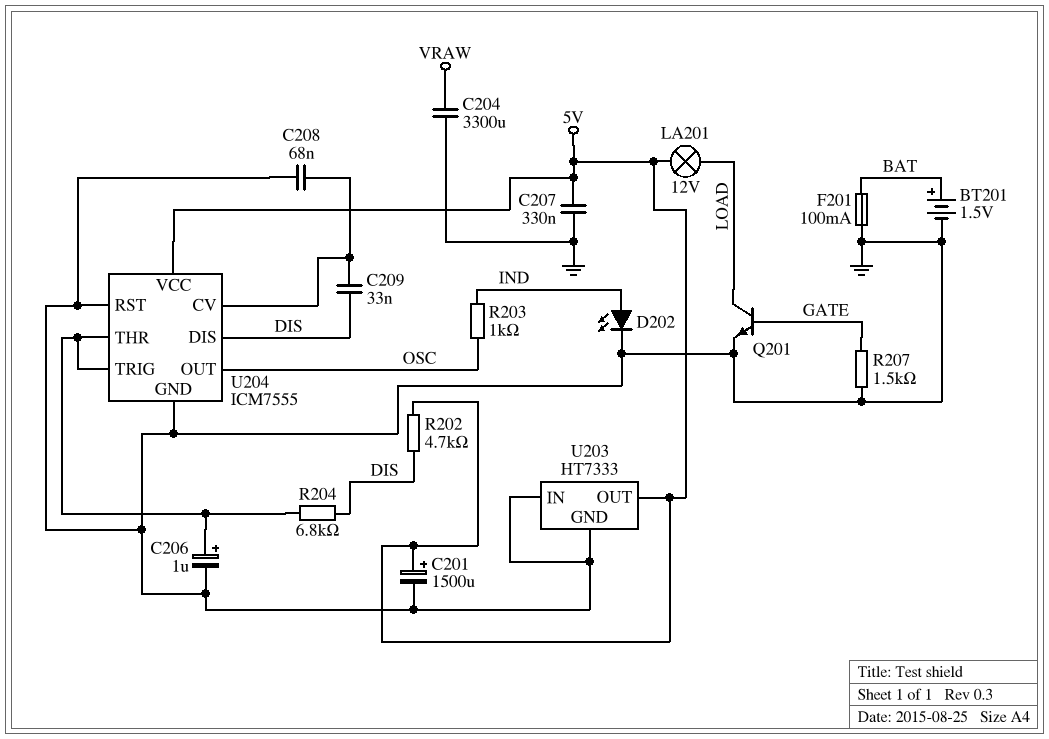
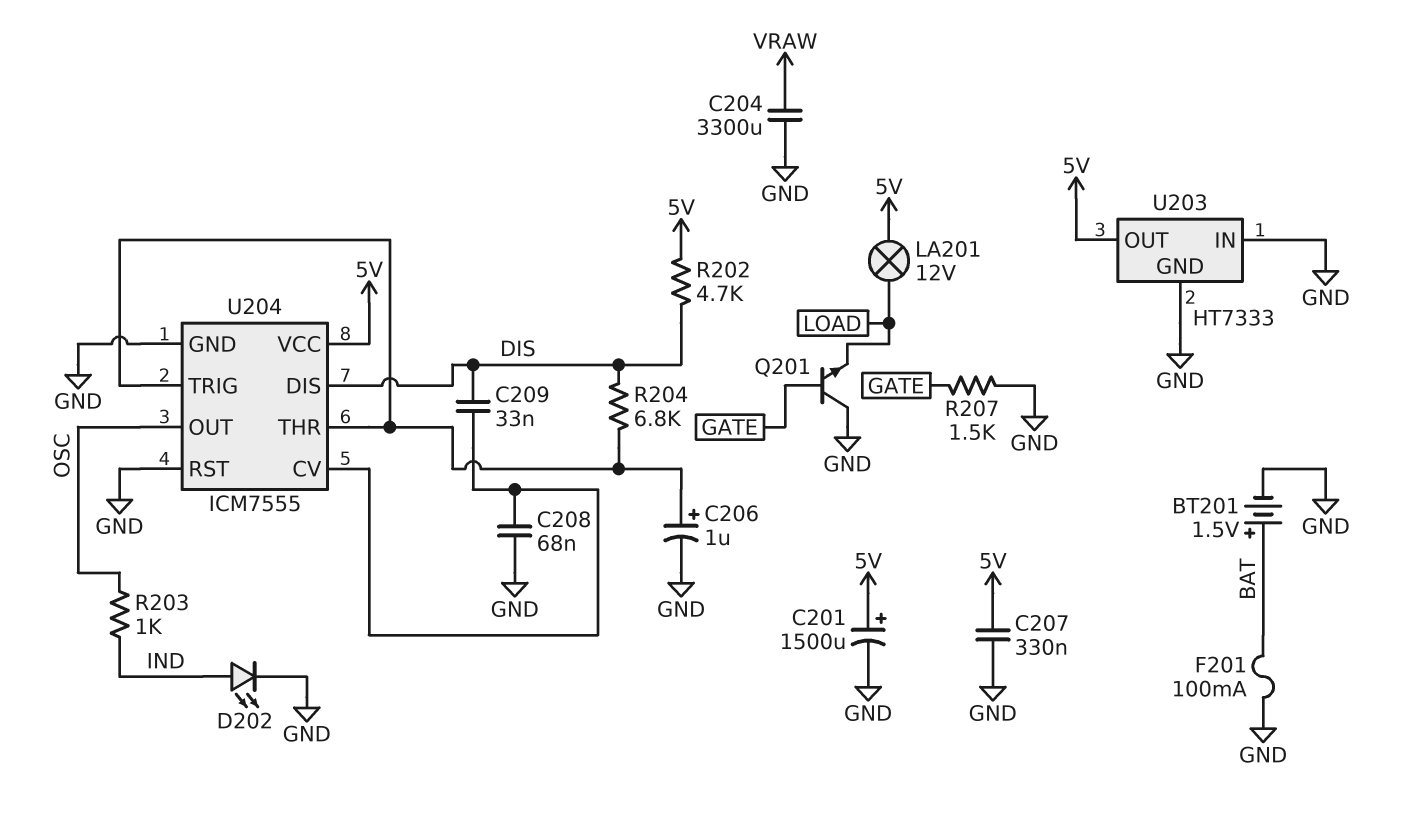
Q201: NPN (B GATE, C LOAD, E GND) -> NPN (B GATE, C GND, E LOAD)

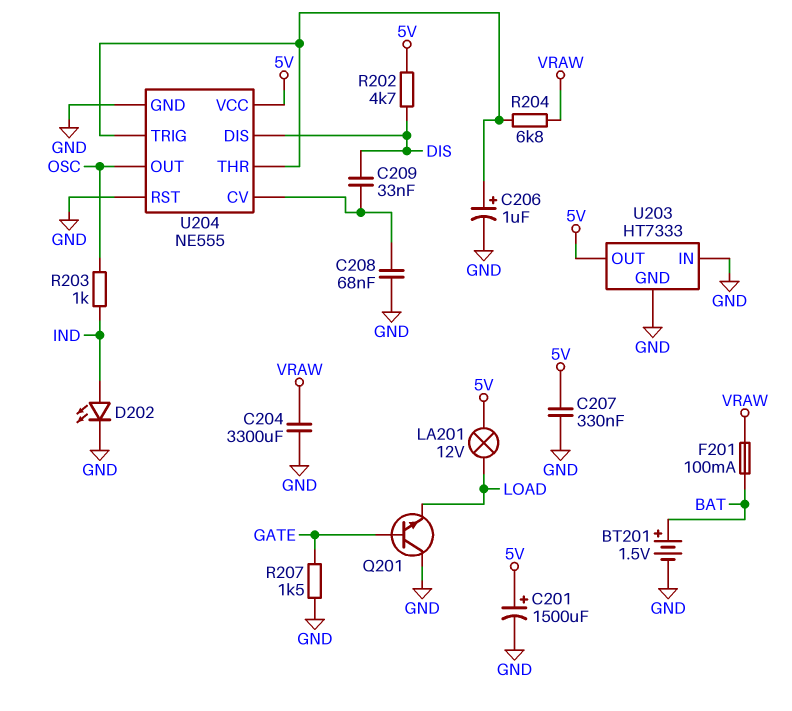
F201: 100mA (BAT, GND) -> 100mA (BAT, VRAW)
R204: 6.8k (DIS, U204/THR) -> 6.8k (U204/THR, VRAW)
U204: ICM7555 -> NE555

